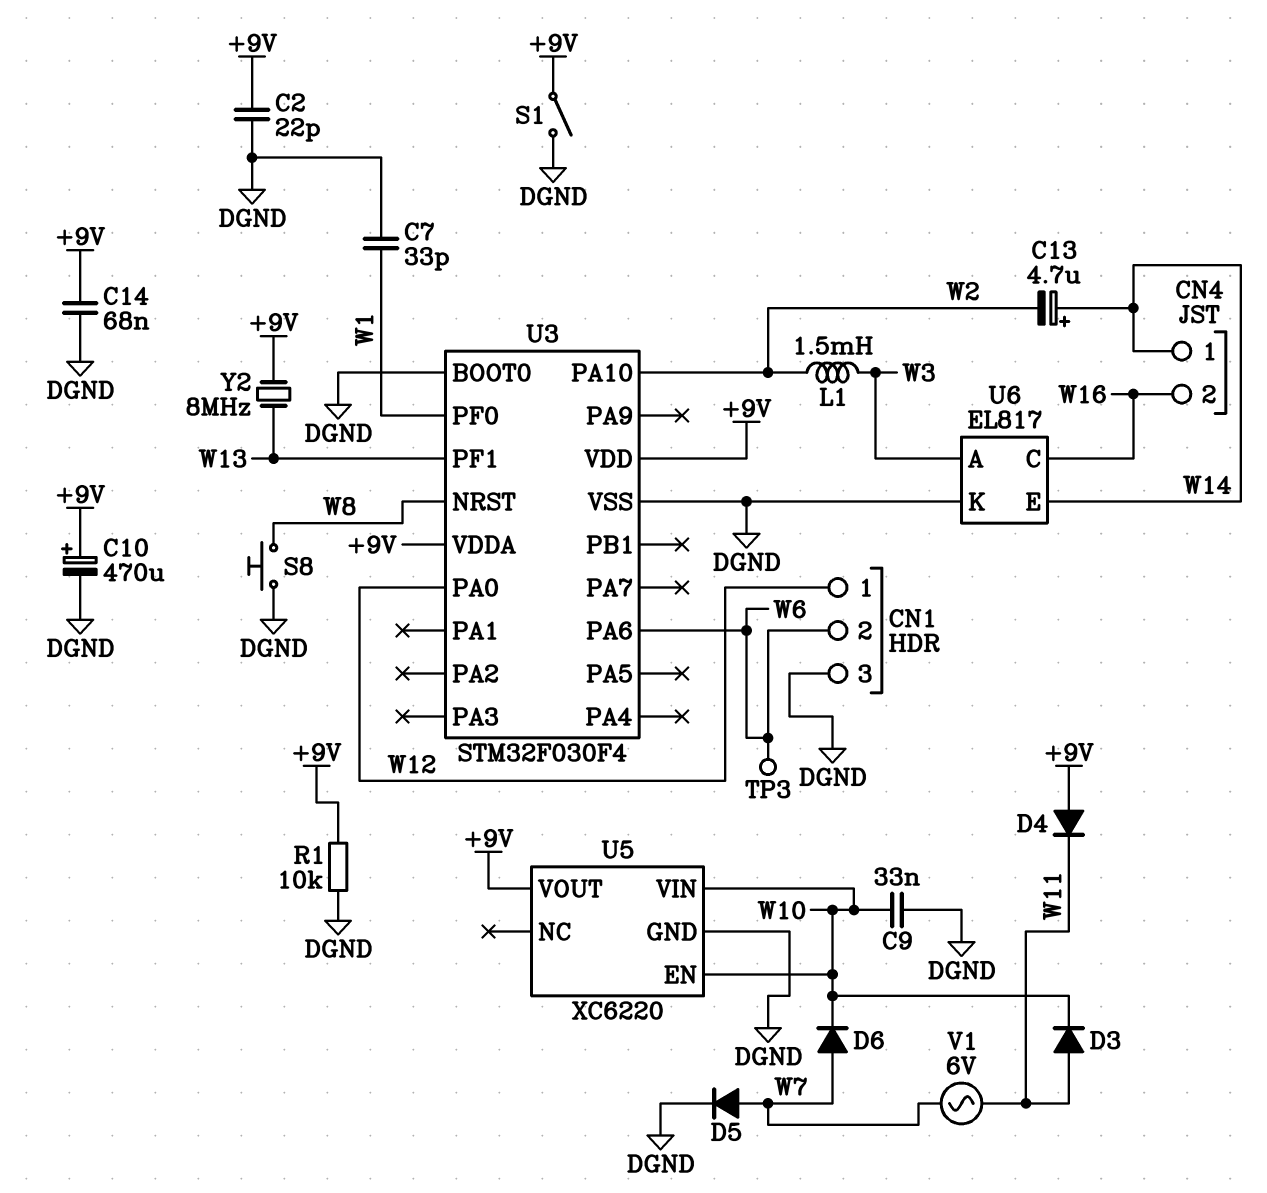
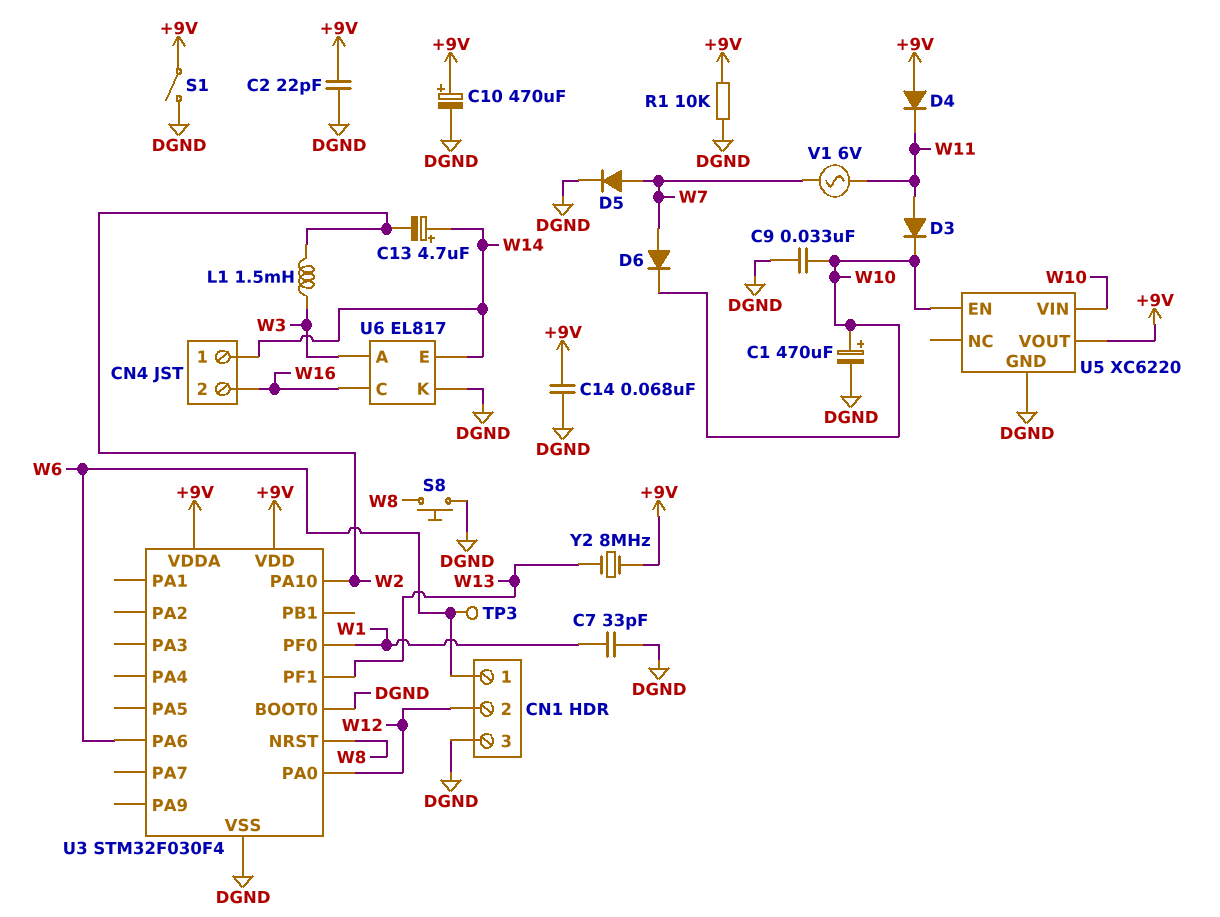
C1: none -> 470uF (plus W10, minus DGND)
CN1 pin 1: W12 -> W6
CN1 pin 2: W6 -> W12

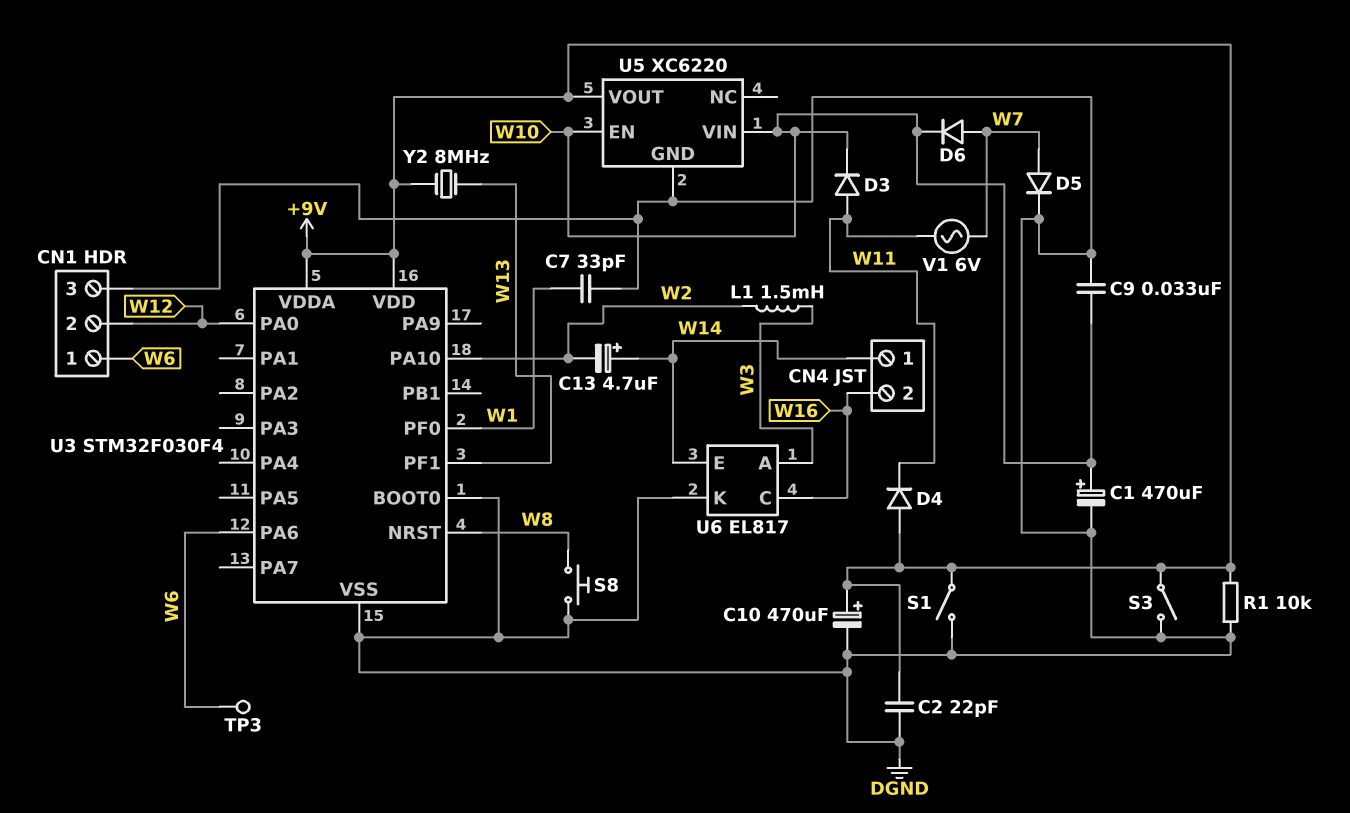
C14: 68nF (+9V, DGND) -> none
S3: none -> switch (+9V, DGND)

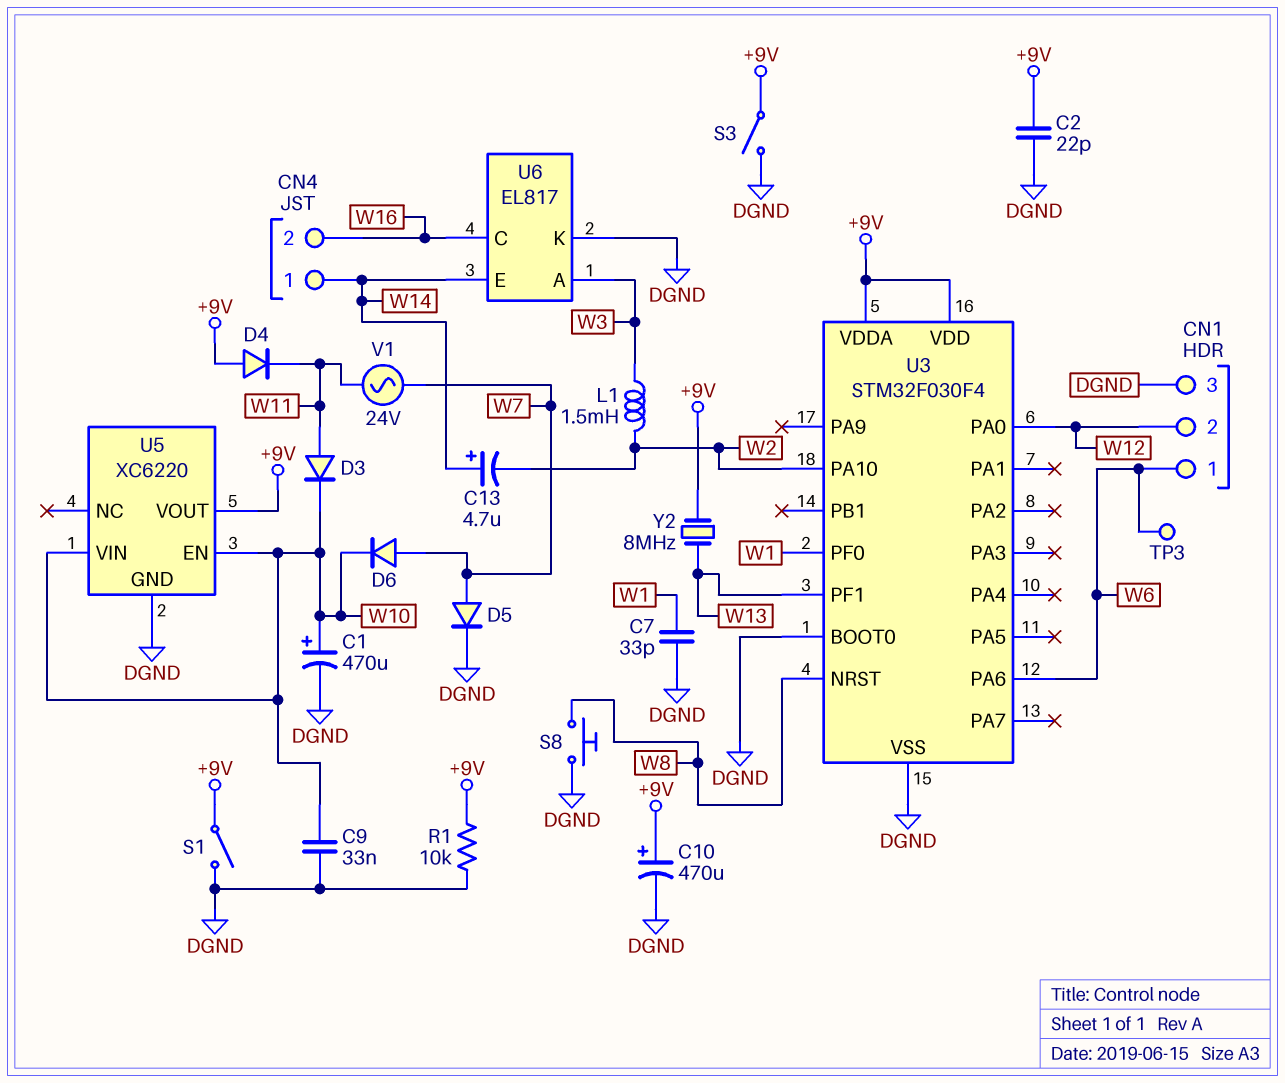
V1: AC 6V (W7, W11) -> AC 24V (W7, W11)

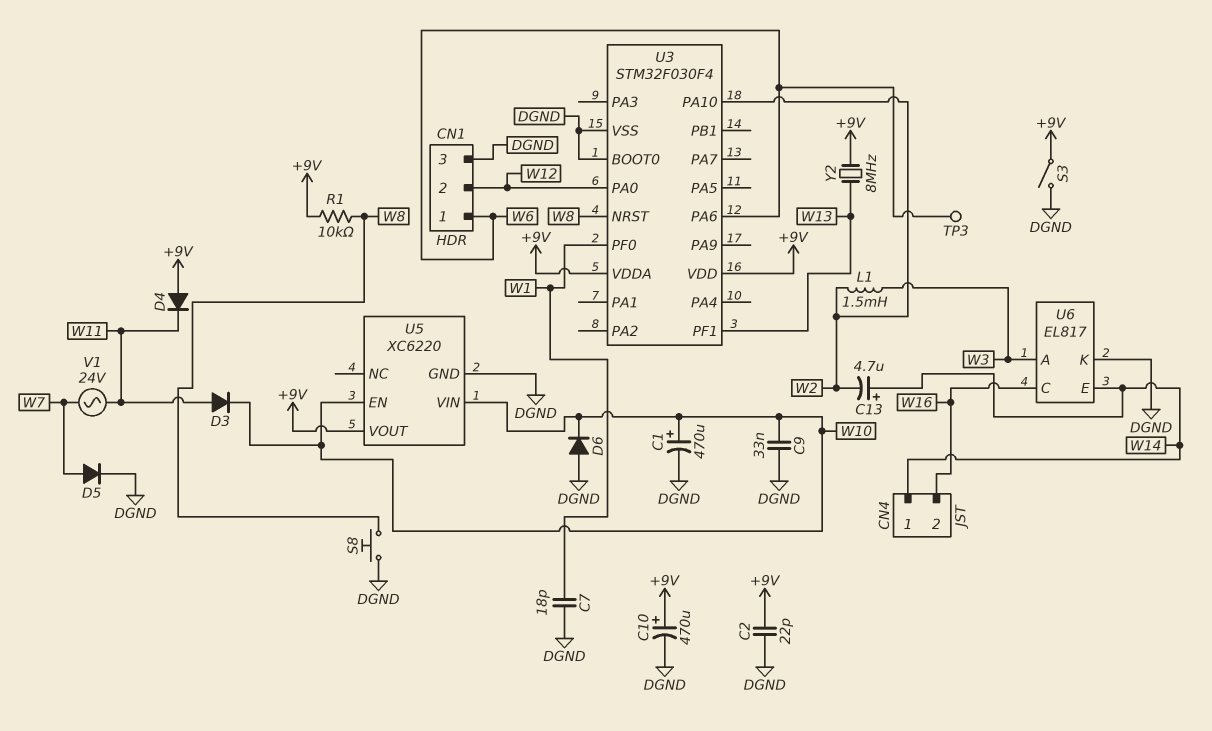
C7: 33pF (DGND, W1) -> 18pF (DGND, W1)
D6: diode (A W7, K W10) -> diode (A DGND, K W10)
R1: 10k (+9V, DGND) -> 10k (+9V, W8)
S1: switch (+9V, DGND) -> none

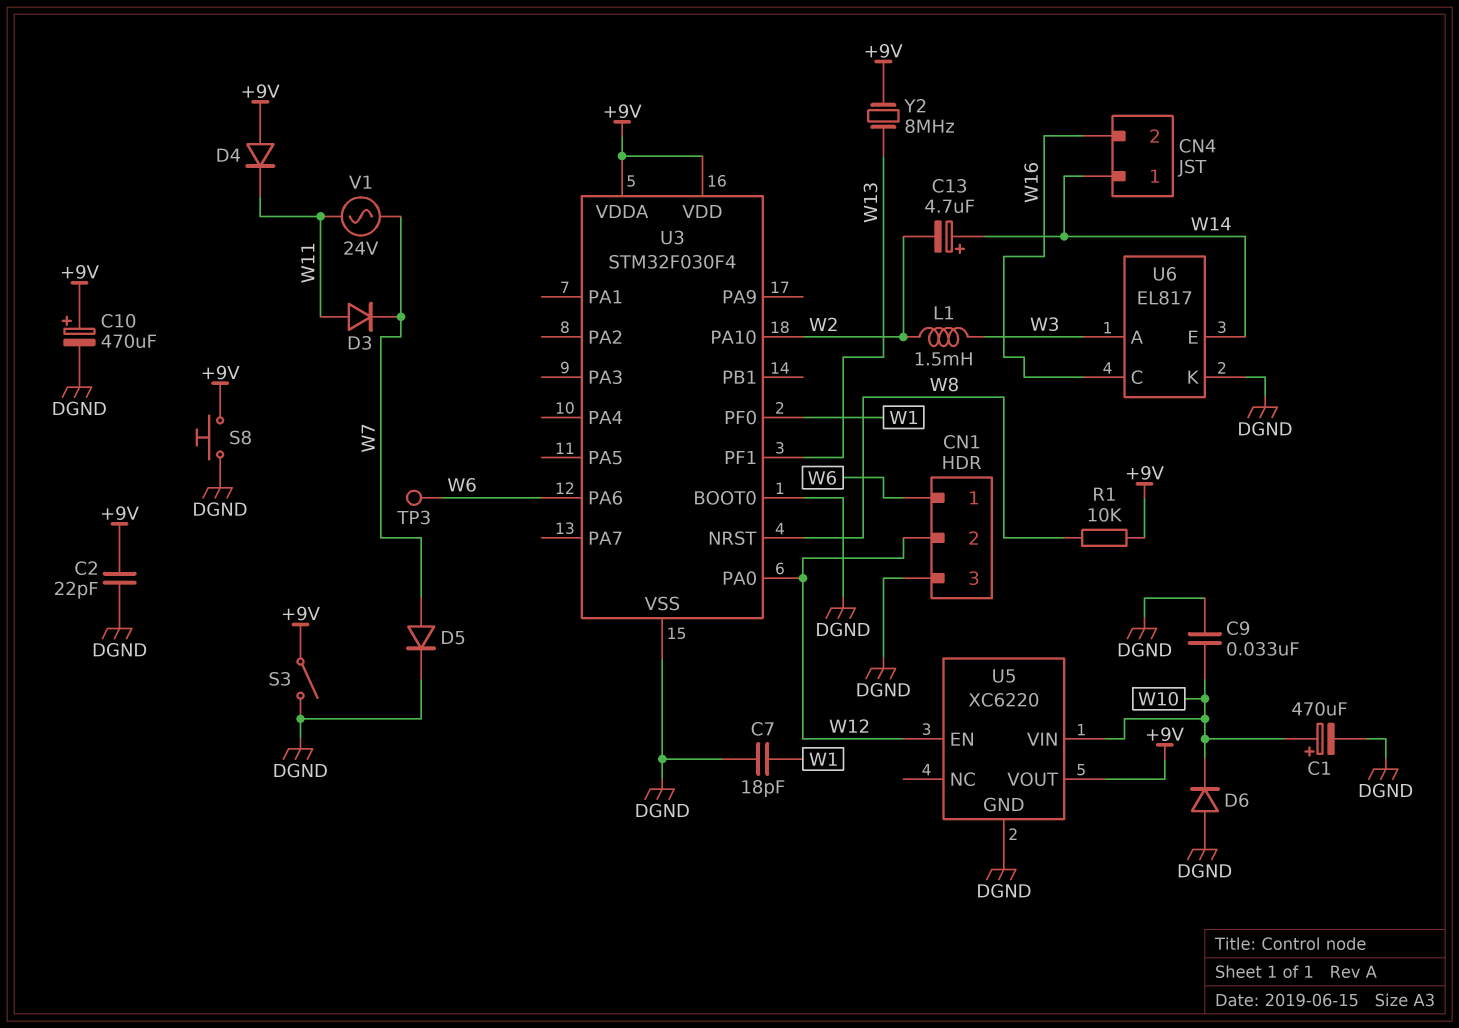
D3: diode (A W11, K W10) -> diode (A W11, K W7)
S8: button (DGND, W8) -> button (+9V, DGND)
U5 pin EN: W10 -> W12

